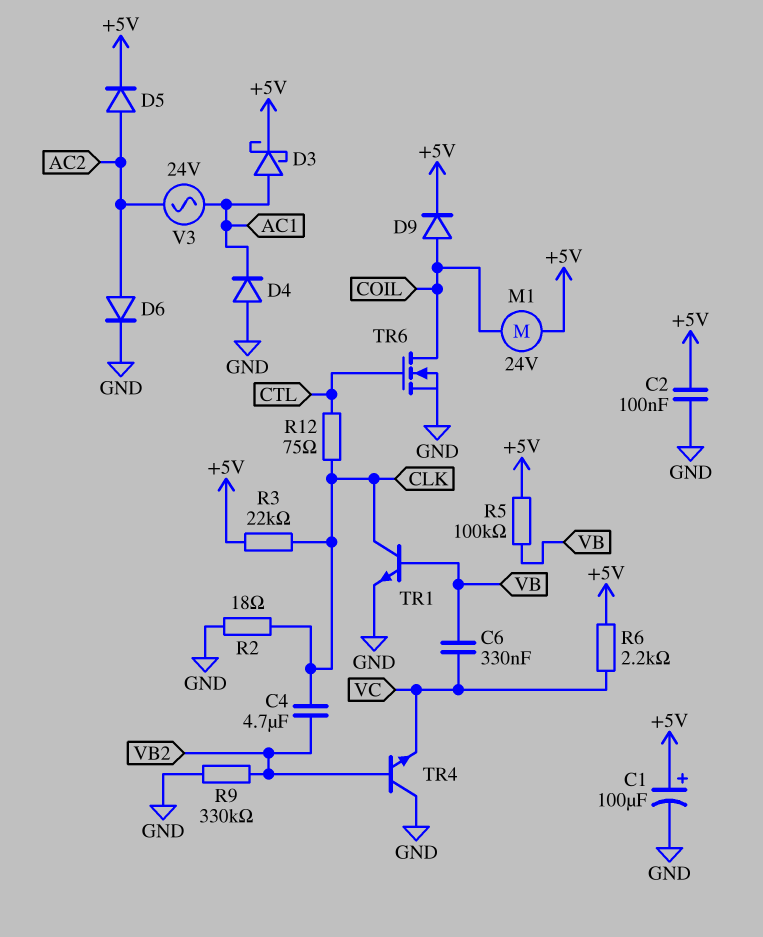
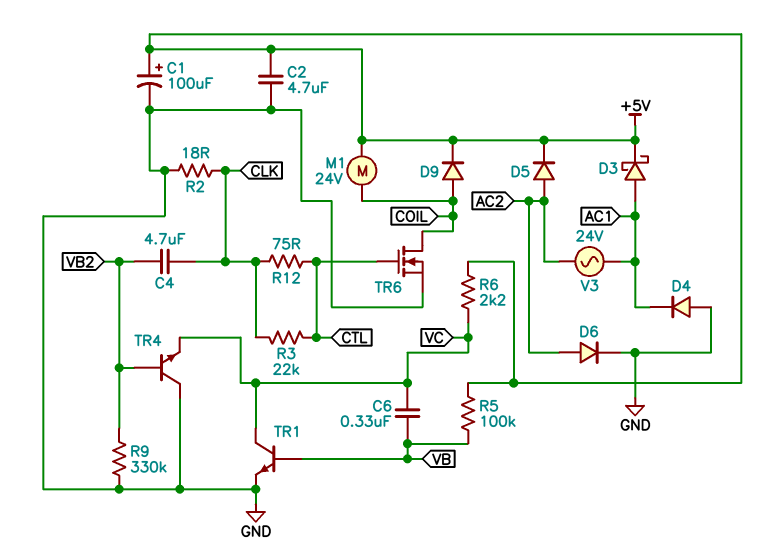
C2: 100nF (+5V, GND) -> 4.7uF (+5V, GND)
R3: 22k (+5V, CLK) -> 22k (CLK, CTL)
TR1: NPN (B VB, C CLK, E GND) -> NPN (B VB, C VC, E GND)

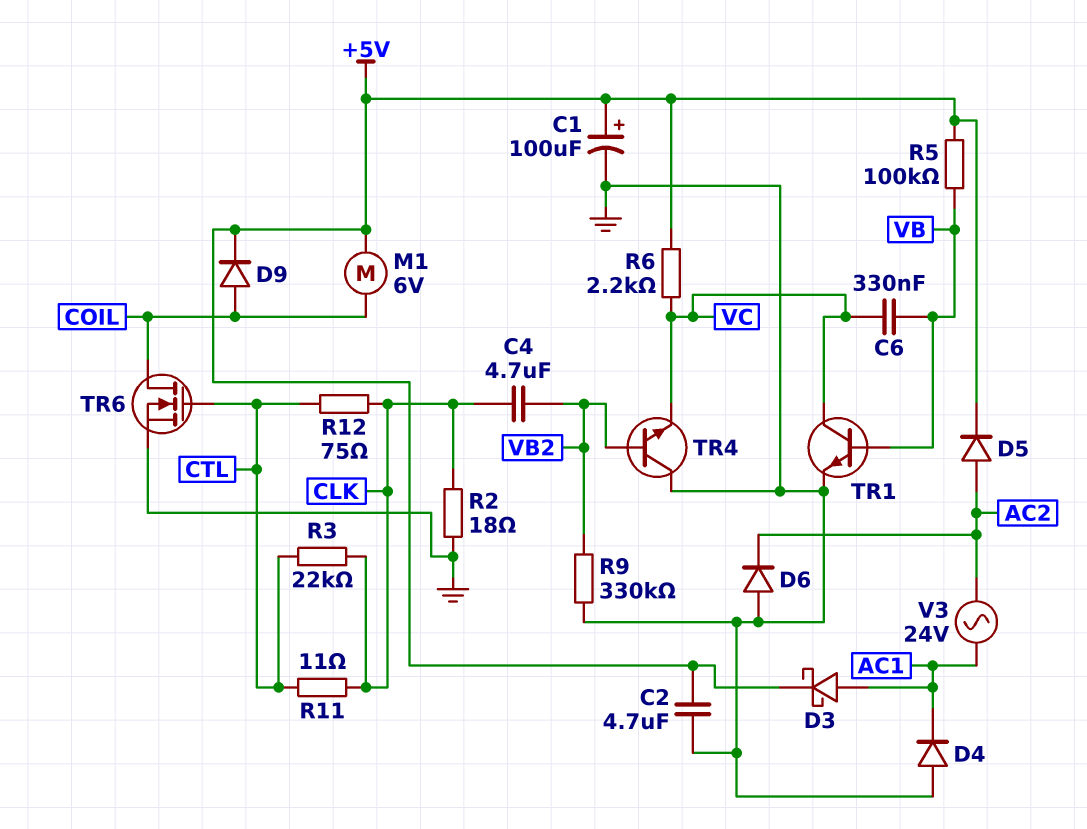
D6: diode (A AC2, K GND) -> diode (A GND, K AC2)
M1: motor 24V (+5V, COIL) -> motor 6V (+5V, COIL)
R11: none -> 11 (CLK, CTL)

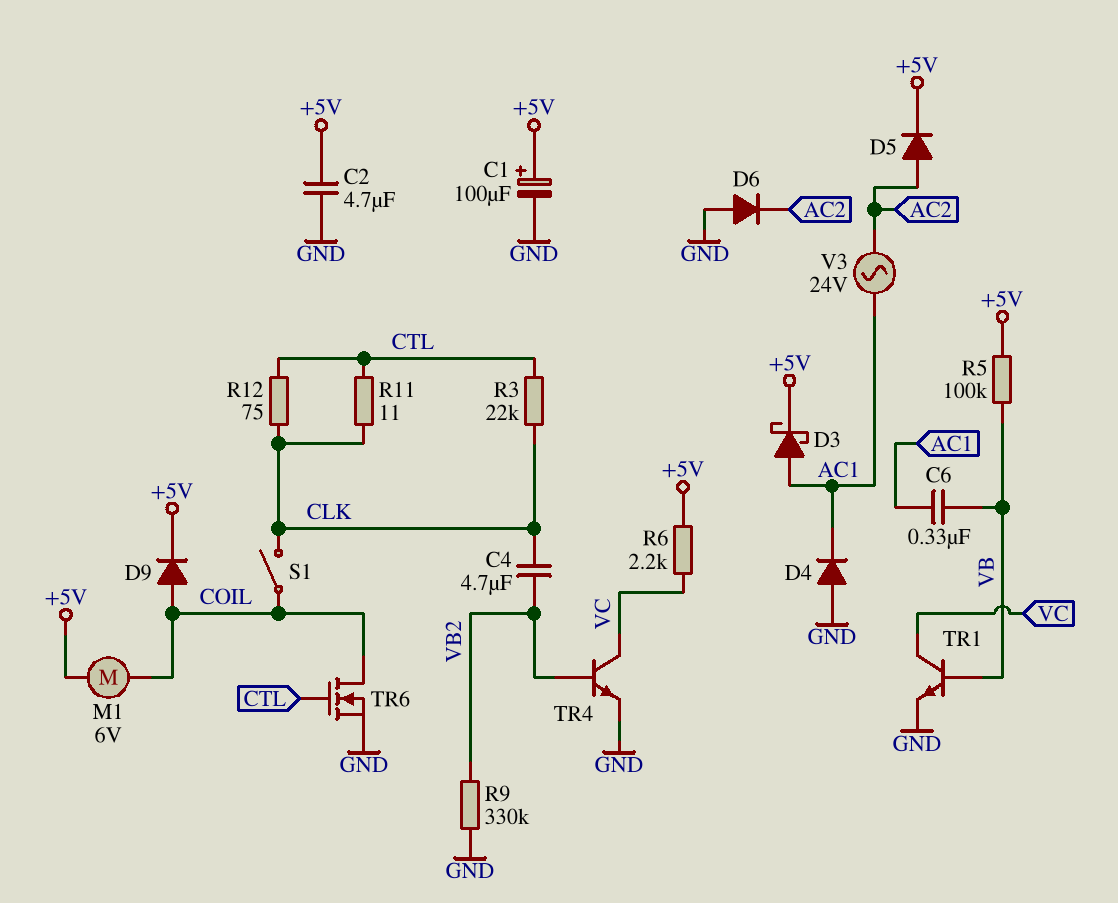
C6: 330nF (VB, VC) -> 330nF (AC1, VB)
R2: 18 (CLK, GND) -> none
S1: none -> switch (CLK, COIL)
TR4: NPN (B VB2, C GND, E VC) -> NPN (B VB2, C VC, E GND)

